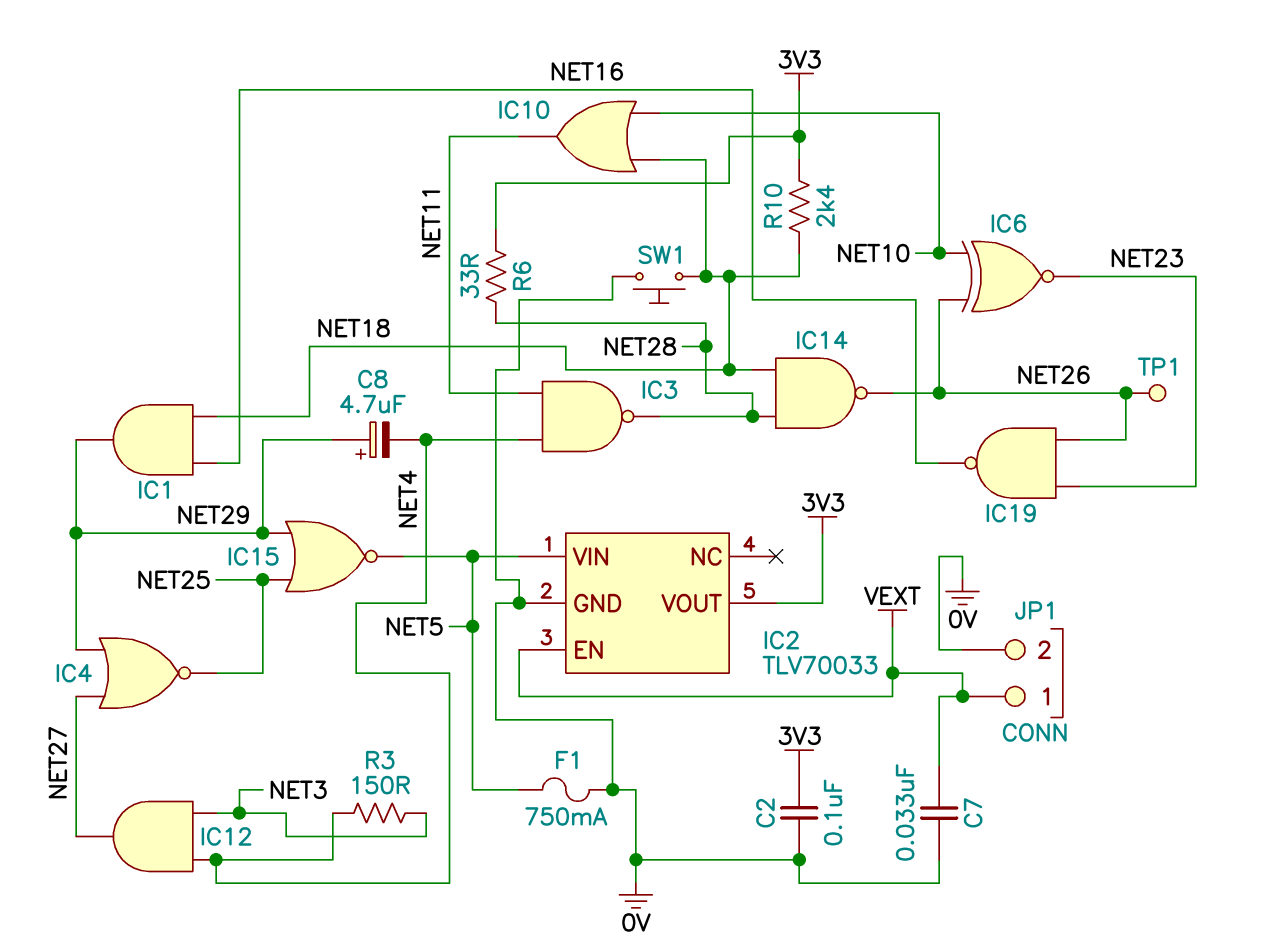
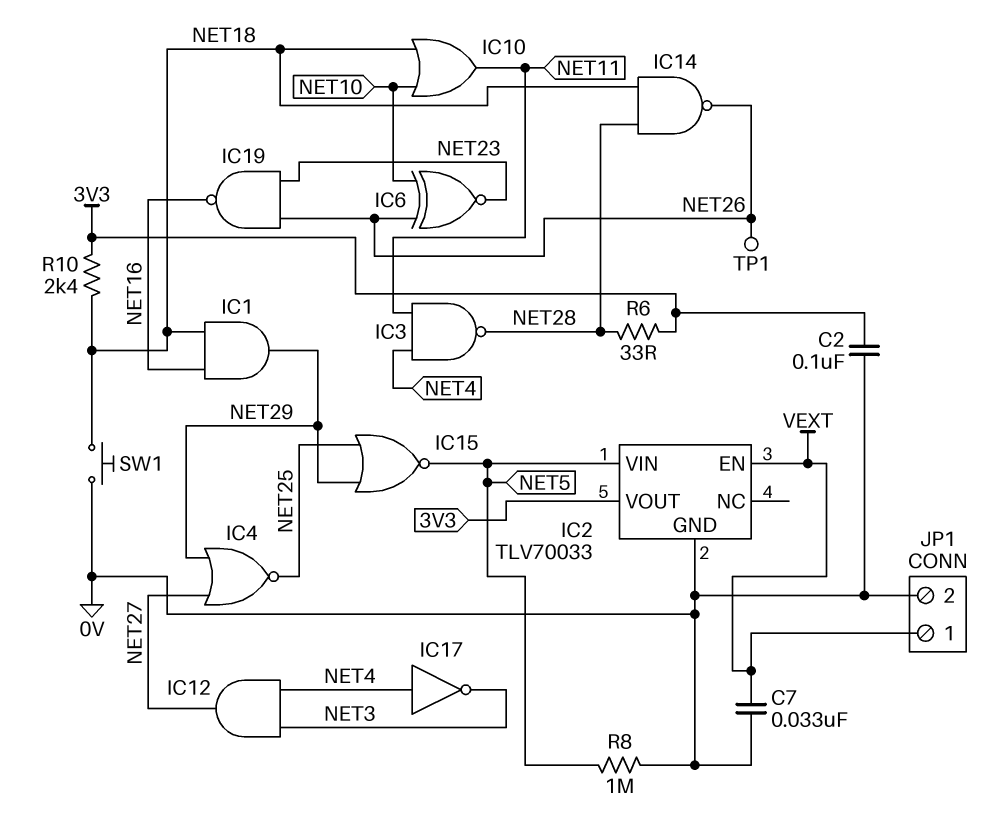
C8: 4.7uF (plus NET29, minus NET4) -> none
F1: 750mA (0V, NET5) -> none
IC17: none -> NOT (in NET4, out NET3)
R3: 150 (NET3, NET4) -> none
R8: none -> 1M (0V, NET5)

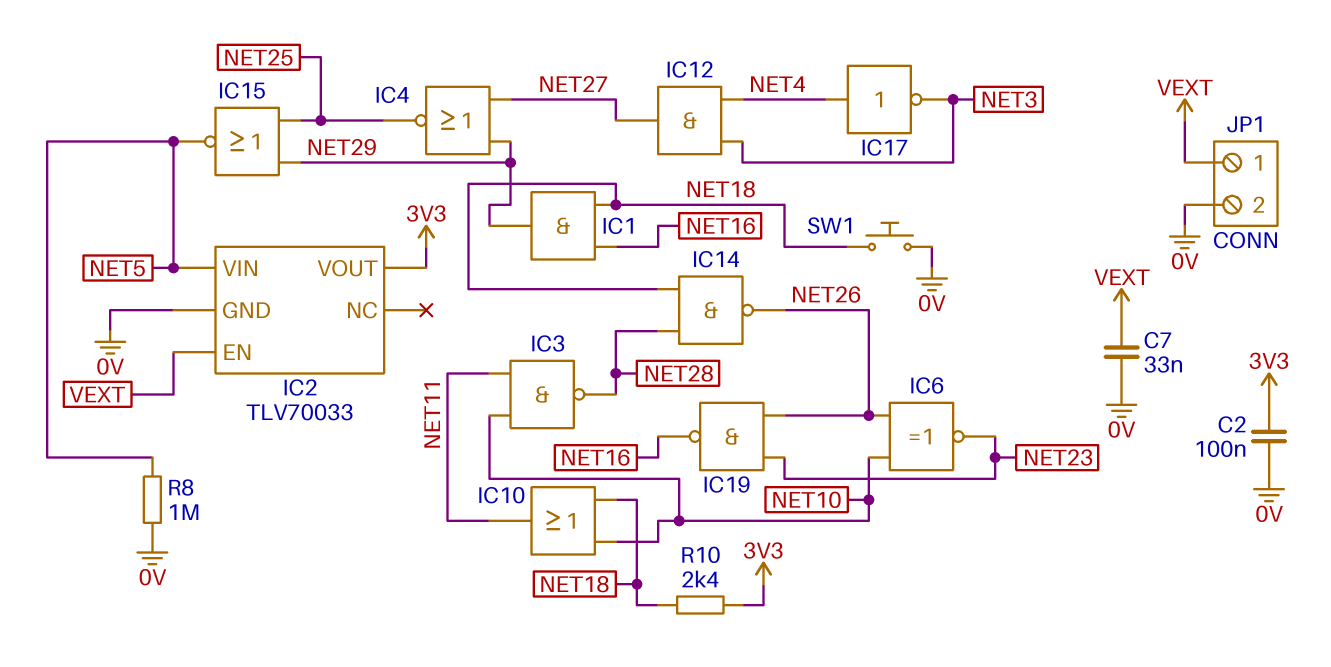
IC3: NAND (in NET4, in NET11, out NET28) -> NAND (in NET10, in NET11, out NET28)
R6: 33 (3V3, NET28) -> none
TP1: test point (NET26) -> none

